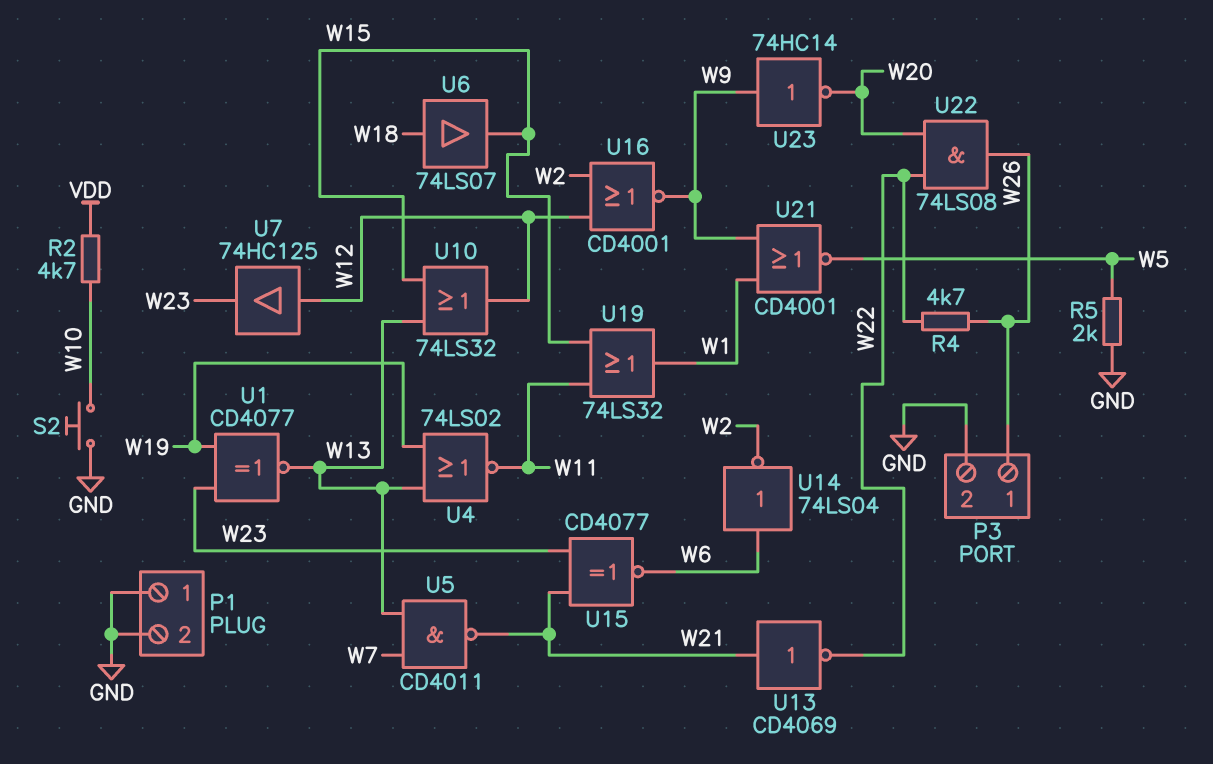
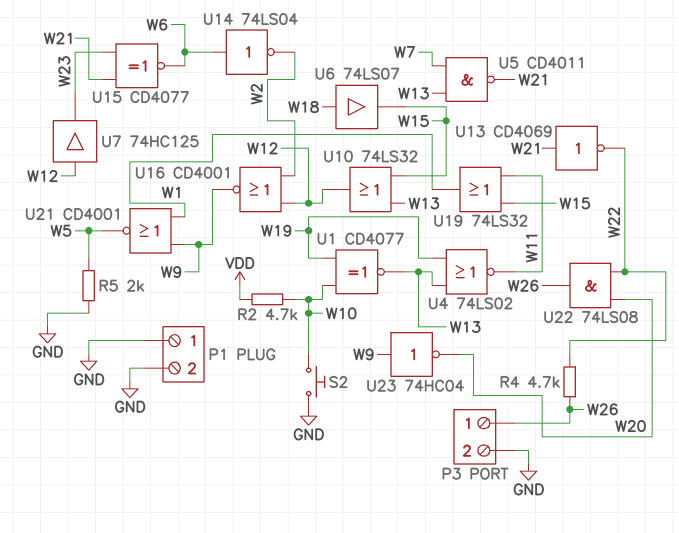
U1: XNOR CD4077 (in W19, in W23, out W13) -> XNOR CD4077 (in W10, in W19, out W13)
U23: NOT 74HC14 (in W9, out W20) -> NOT 74HC04 (in W9, out W20)

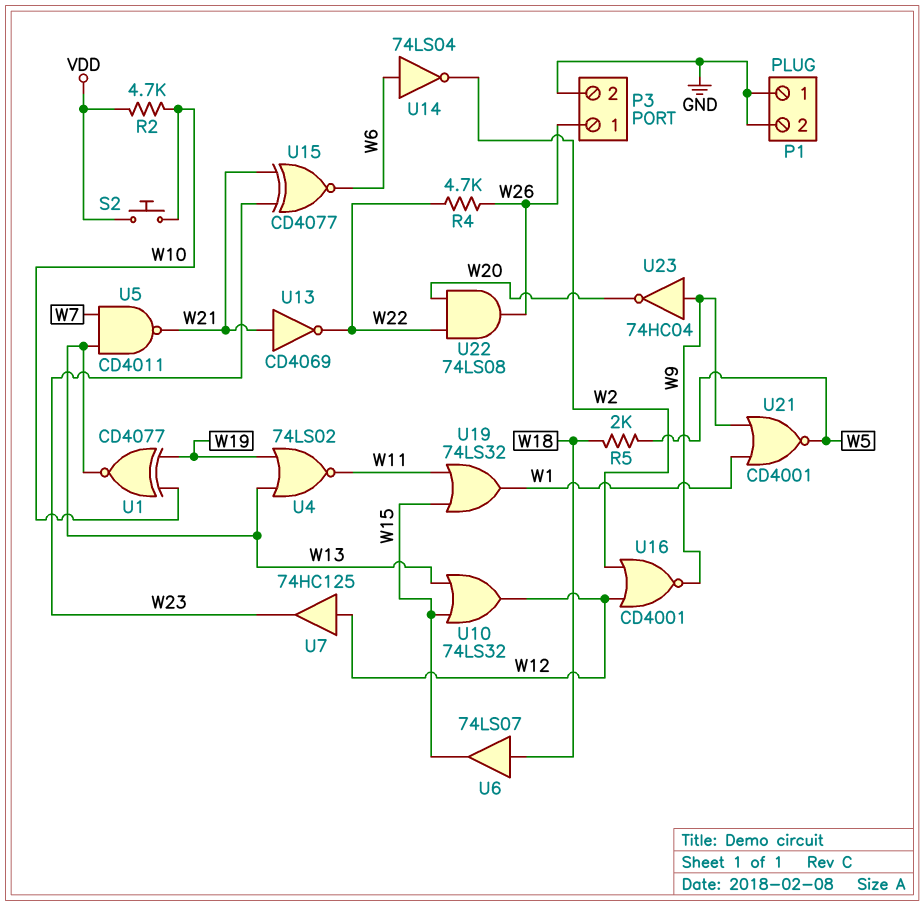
R5: 2k (GND, W5) -> 2k (W5, W18)
S2: button (GND, W10) -> button (VDD, W10)

